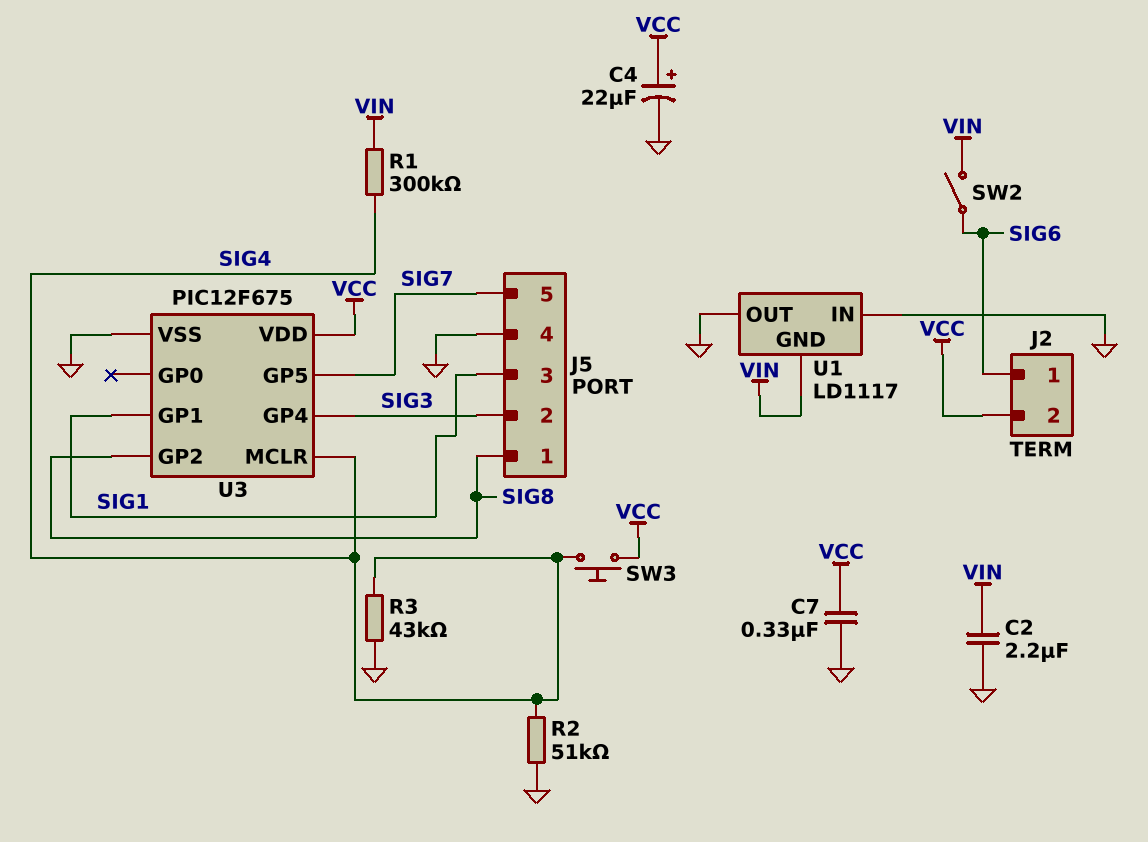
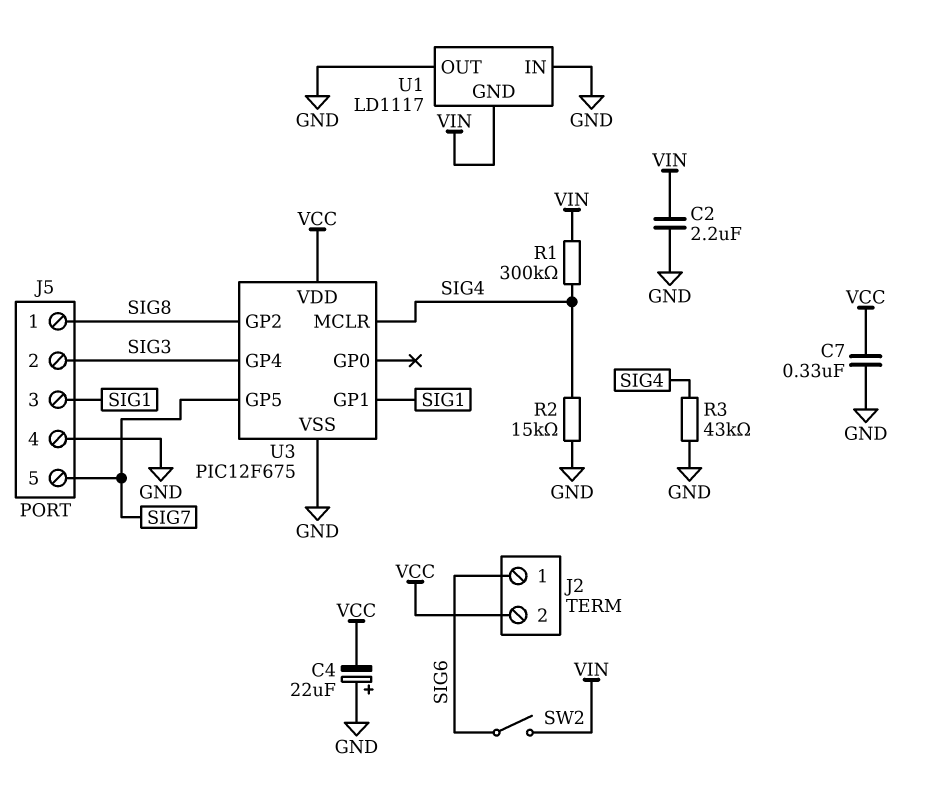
C4: 22uF (plus VCC, minus GND) -> 22uF (plus GND, minus VCC)
R2: 51k (GND, SIG4) -> 15k (GND, SIG4)
SW3: button (SIG4, VCC) -> none

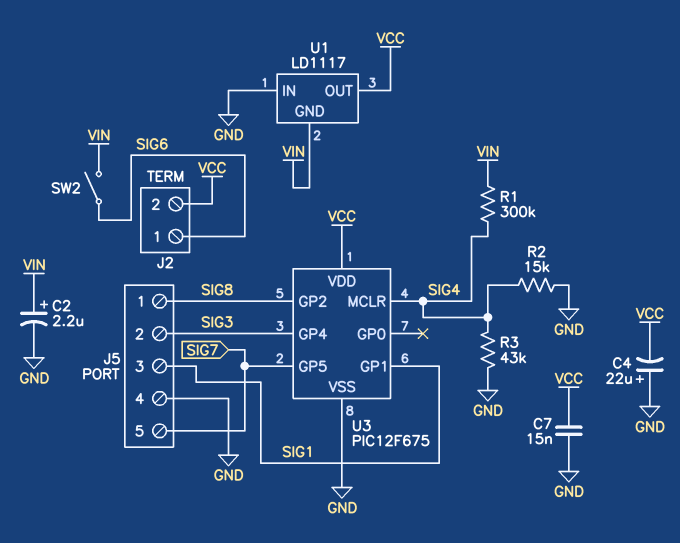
C2: 2.2uF (GND, VIN) -> 2.2uF (plus VIN, minus GND)
C7: 330nF (GND, VCC) -> 15nF (GND, VCC)
U1 pin OUT: GND -> VCC

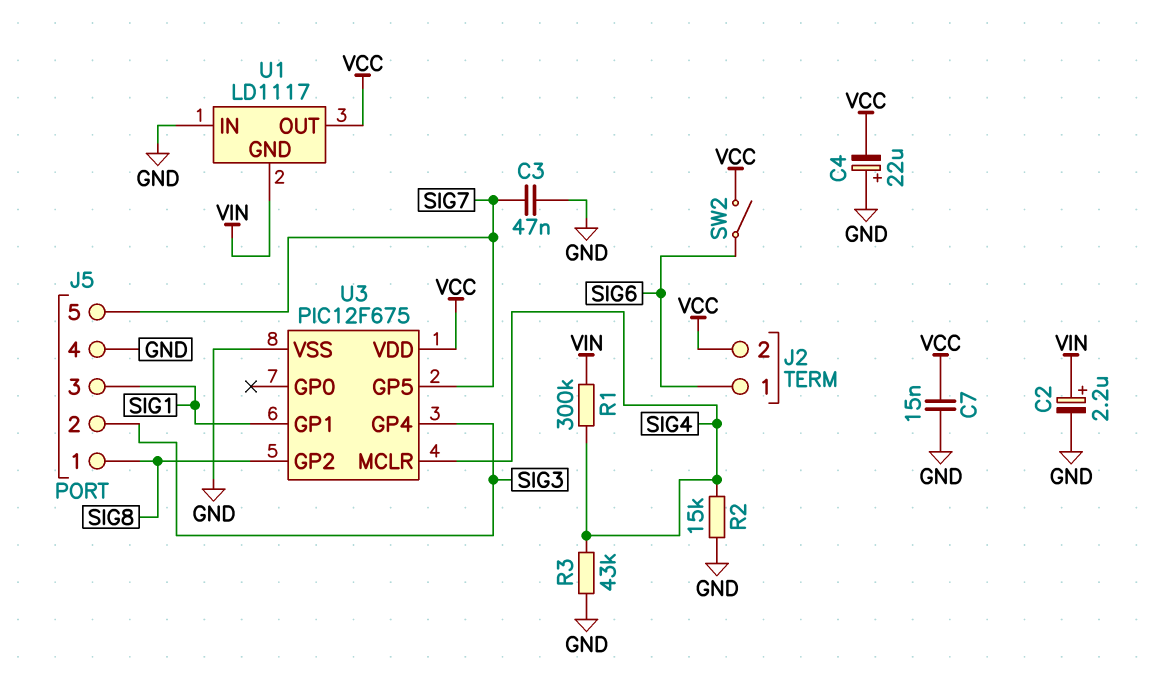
C3: none -> 47nF (GND, SIG7)
SW2: switch (SIG6, VIN) -> switch (SIG6, VCC)

